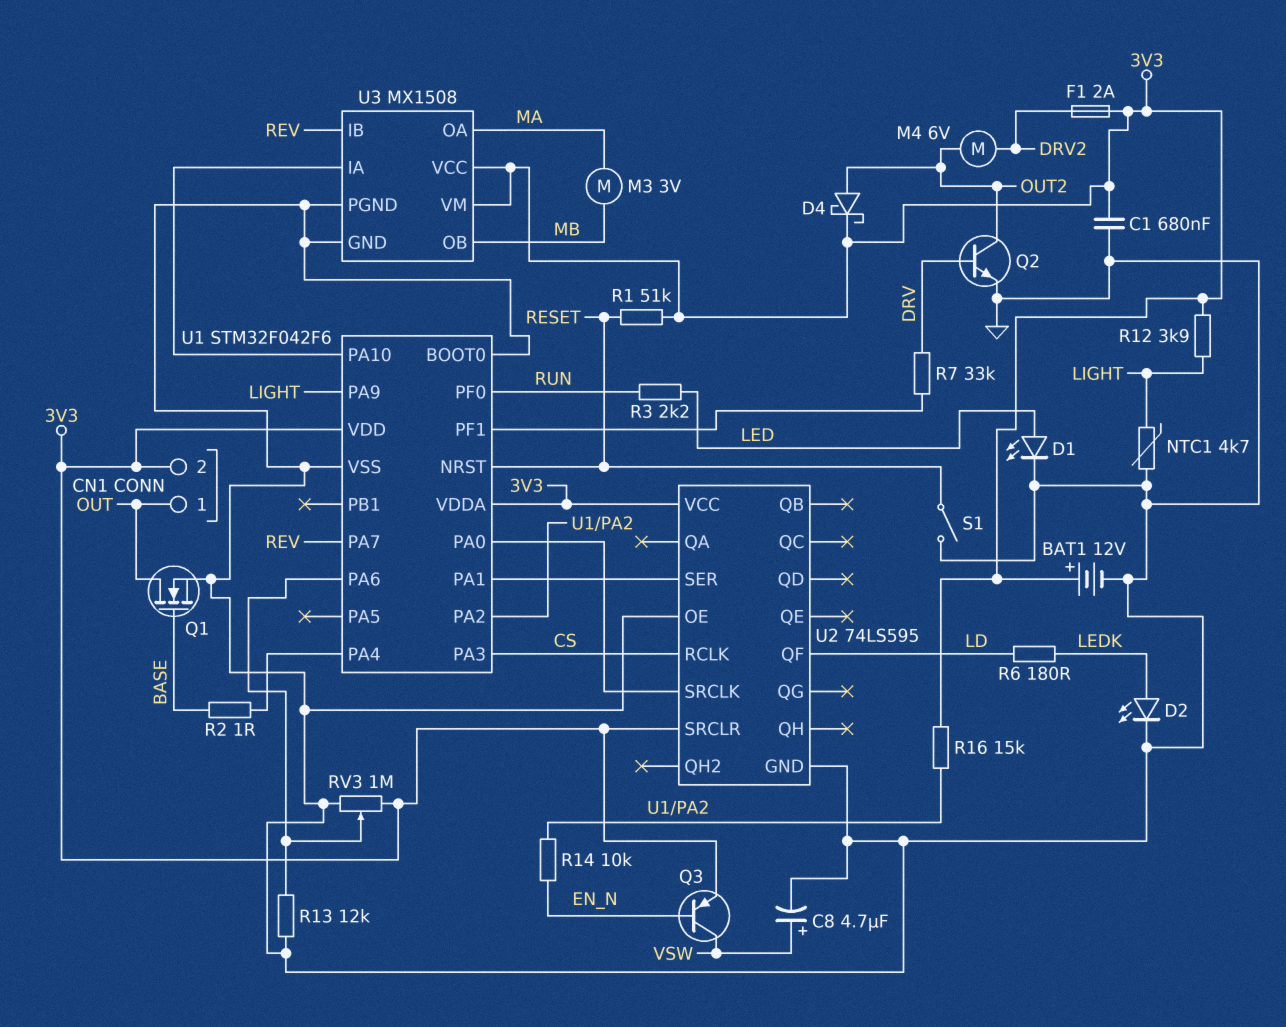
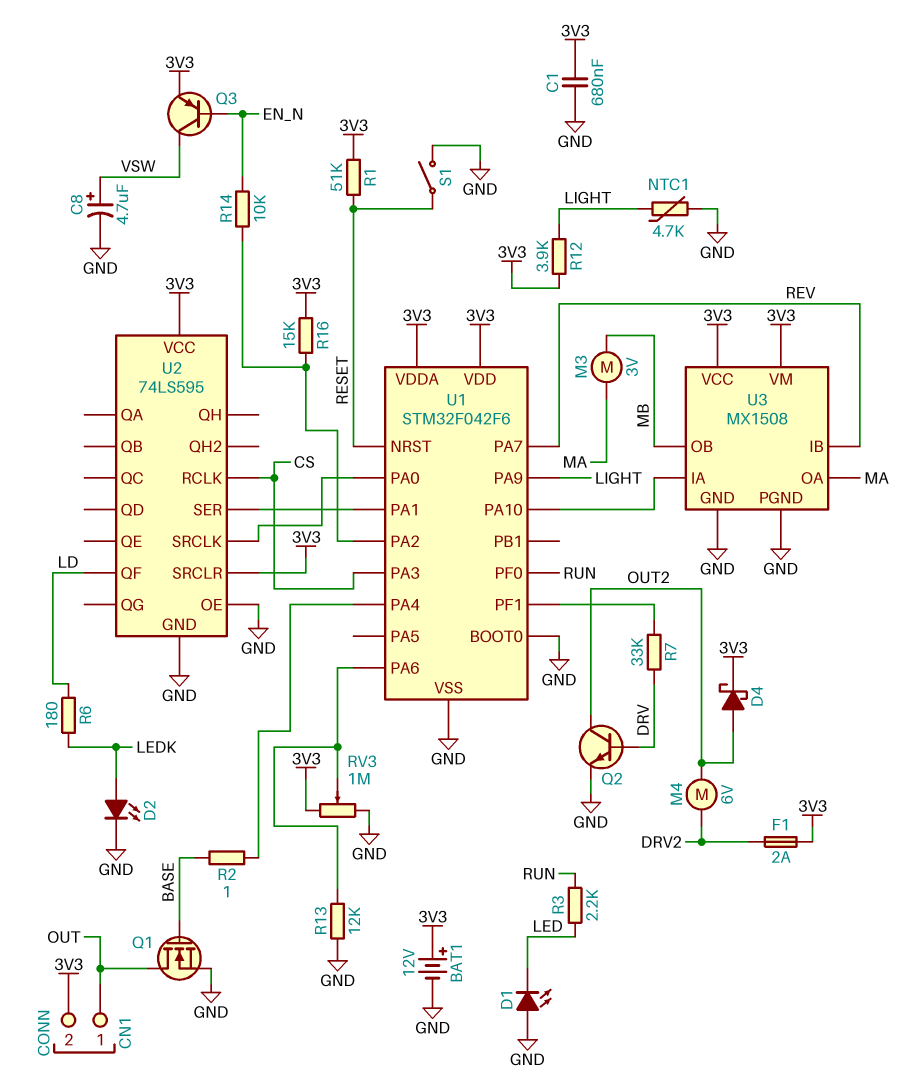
D1: LED (A LED, K GND) -> LED (A GND, K LED)

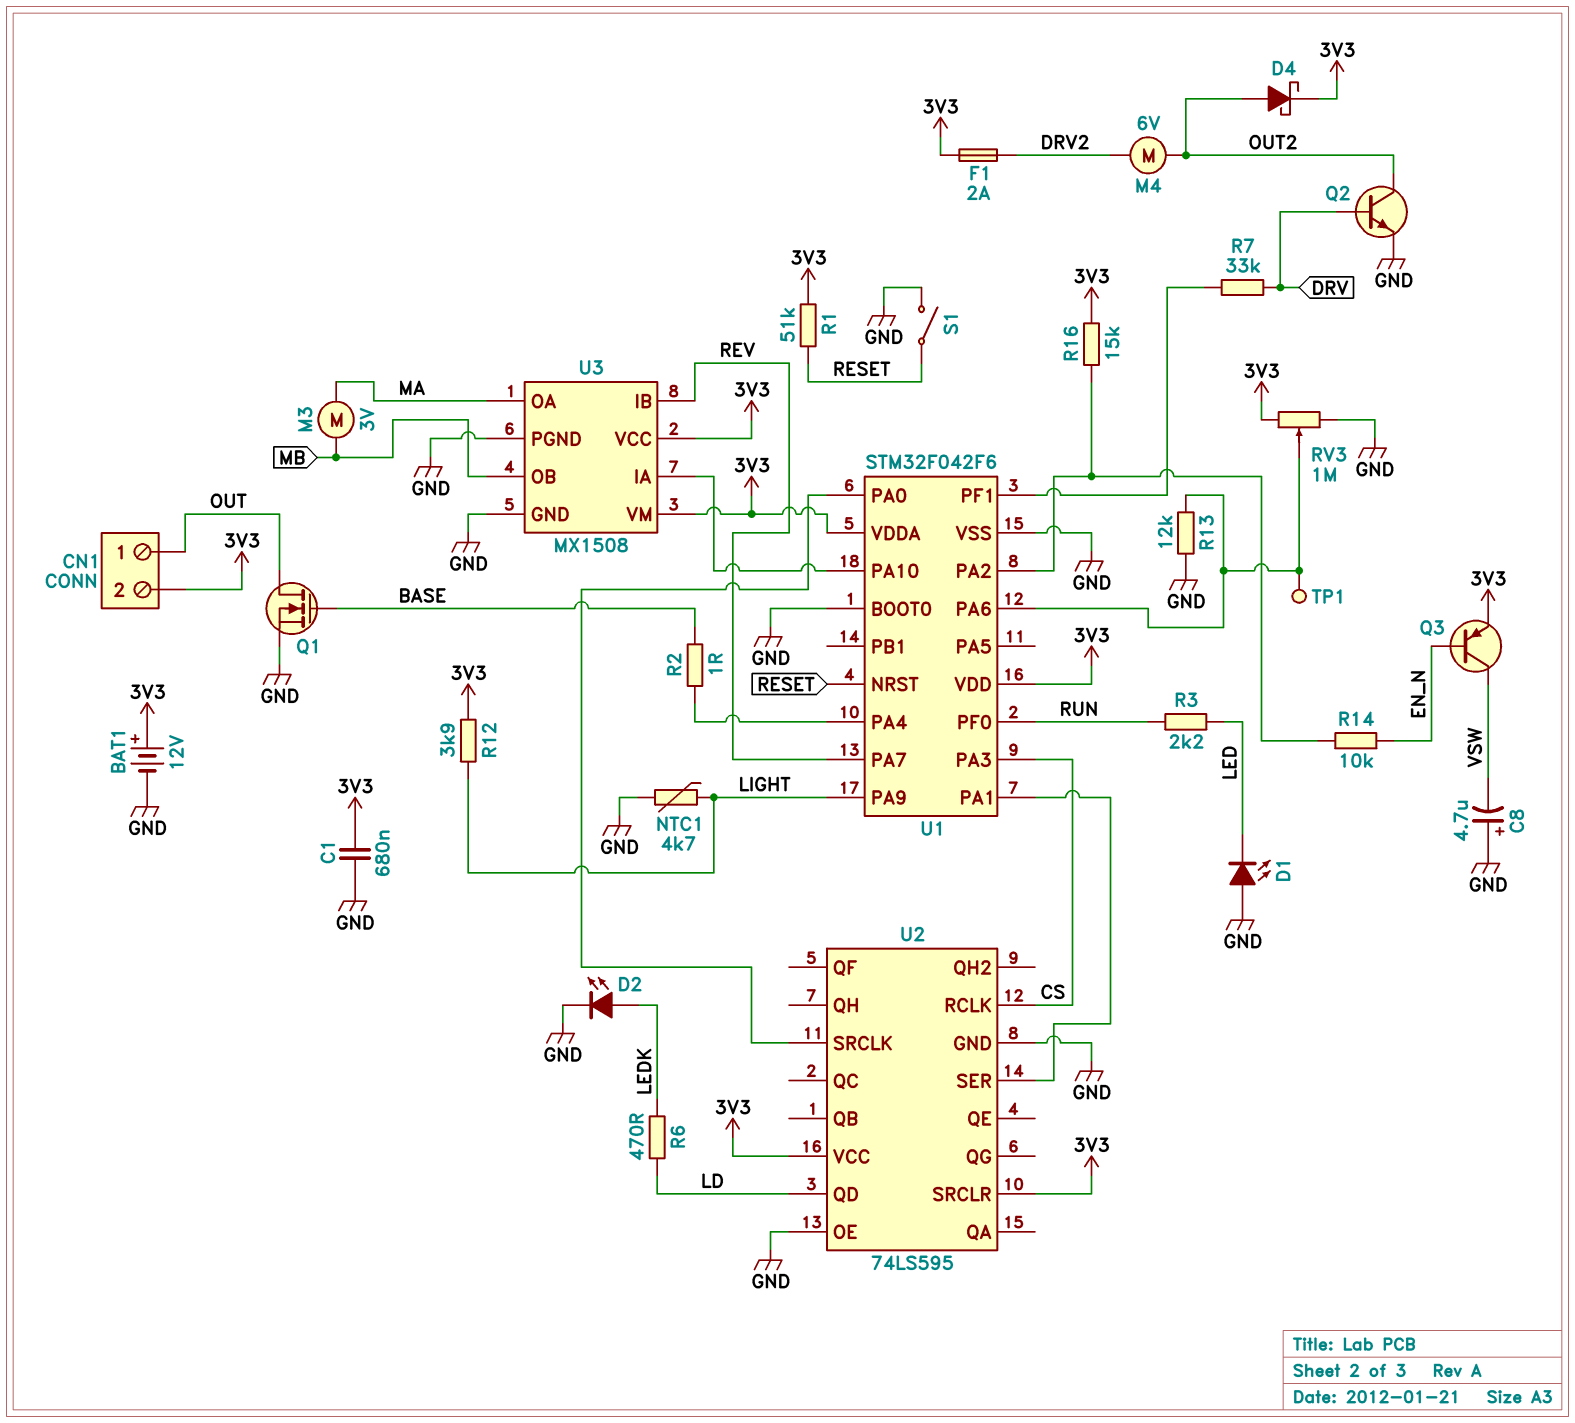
C8: 4.7uF (plus VSW, minus GND) -> 4.7uF (plus GND, minus VSW)
R6: 180 (LD, LEDK) -> 470 (LD, LEDK)
TP1: none -> test point (U1/PA6)
U2 pin QD: none -> LD
U2 pin QF: LD -> none

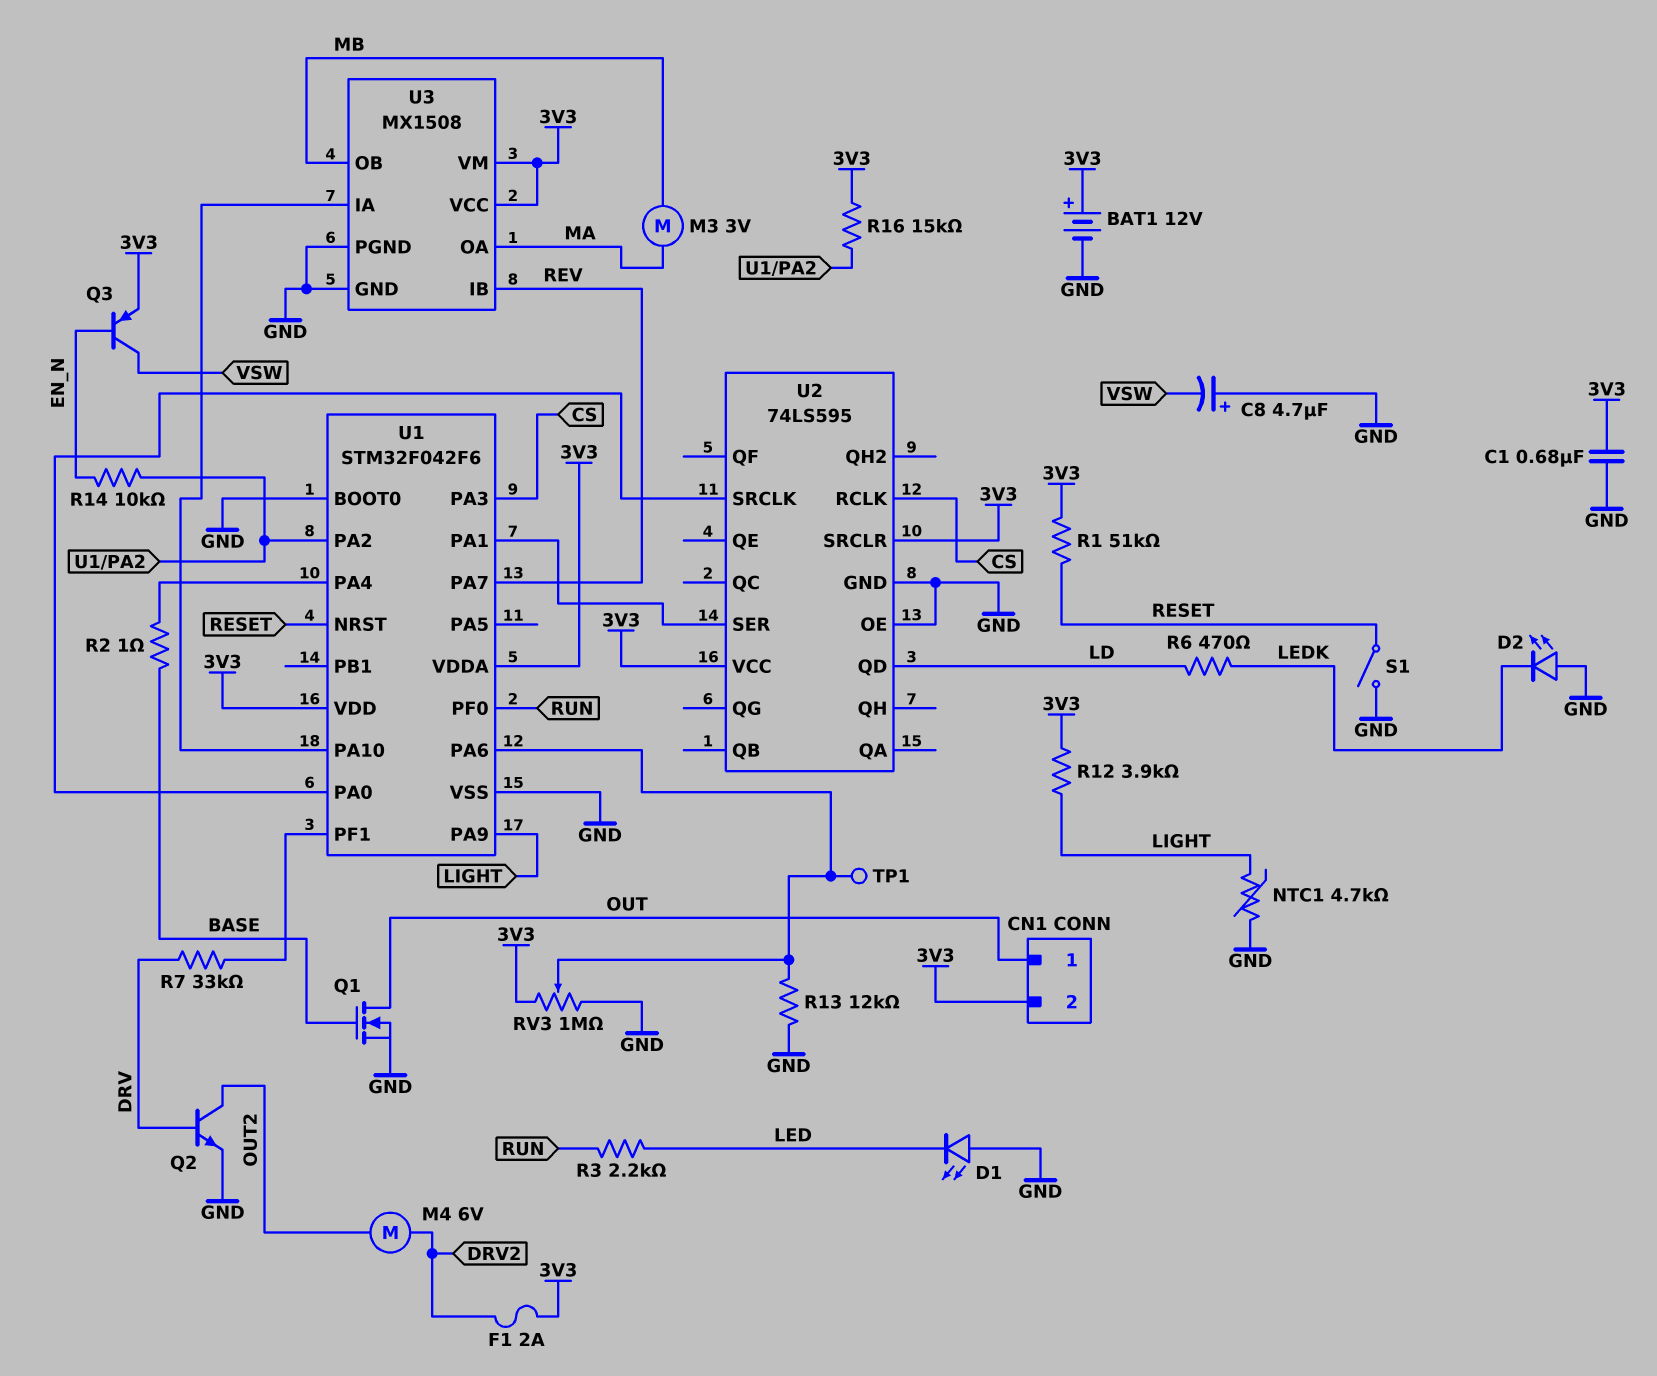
D2: LED (A LEDK, K GND) -> LED (A GND, K LEDK)
D4: schottky (A OUT2, K 3V3) -> none

